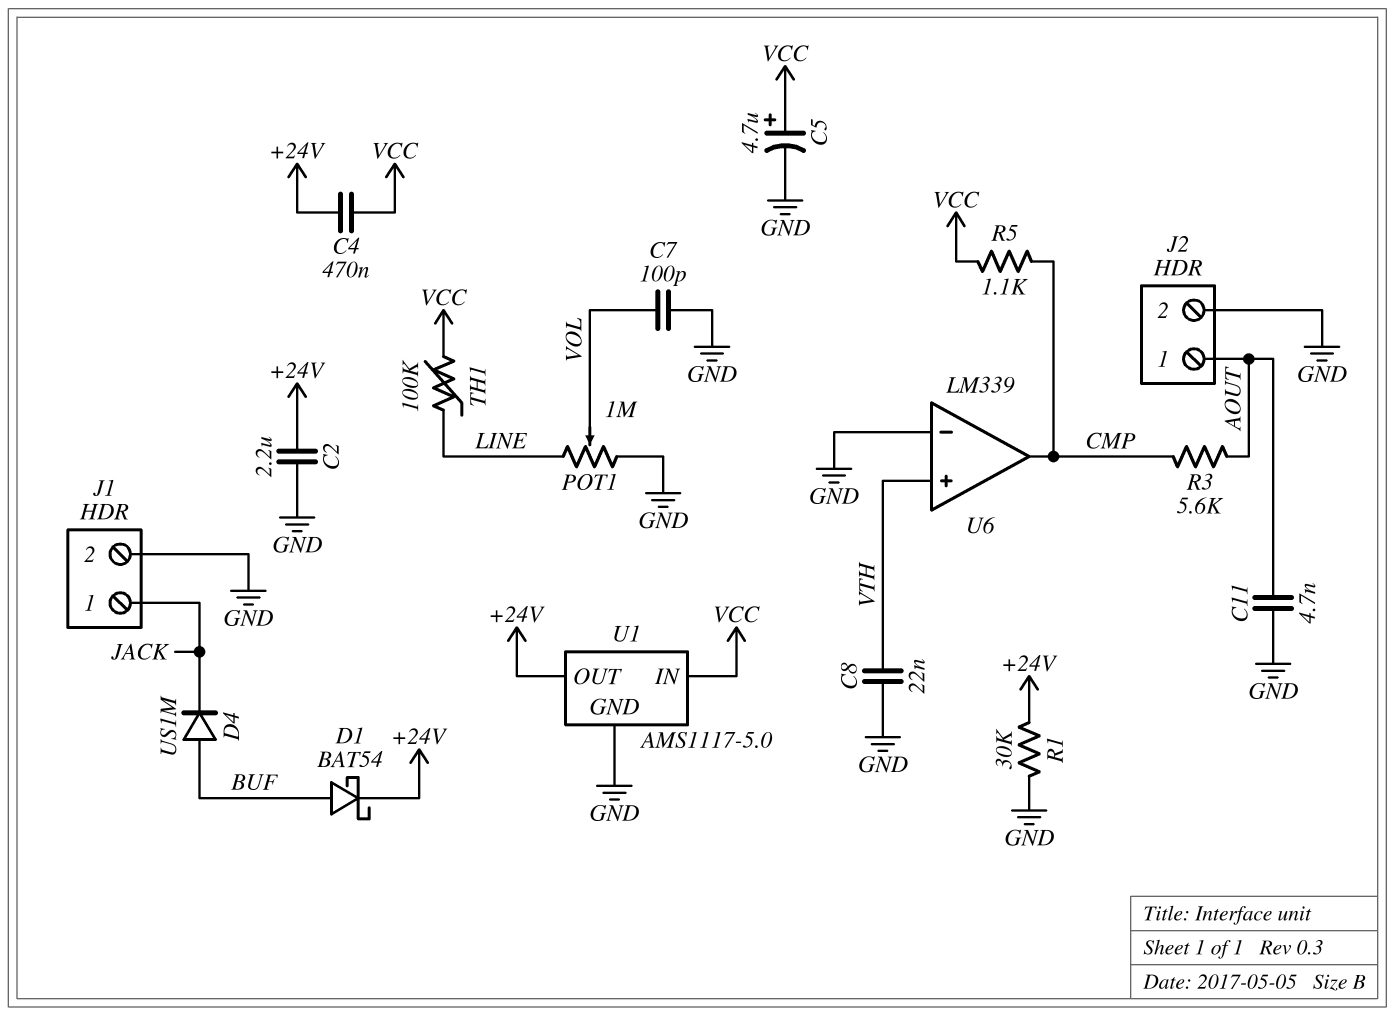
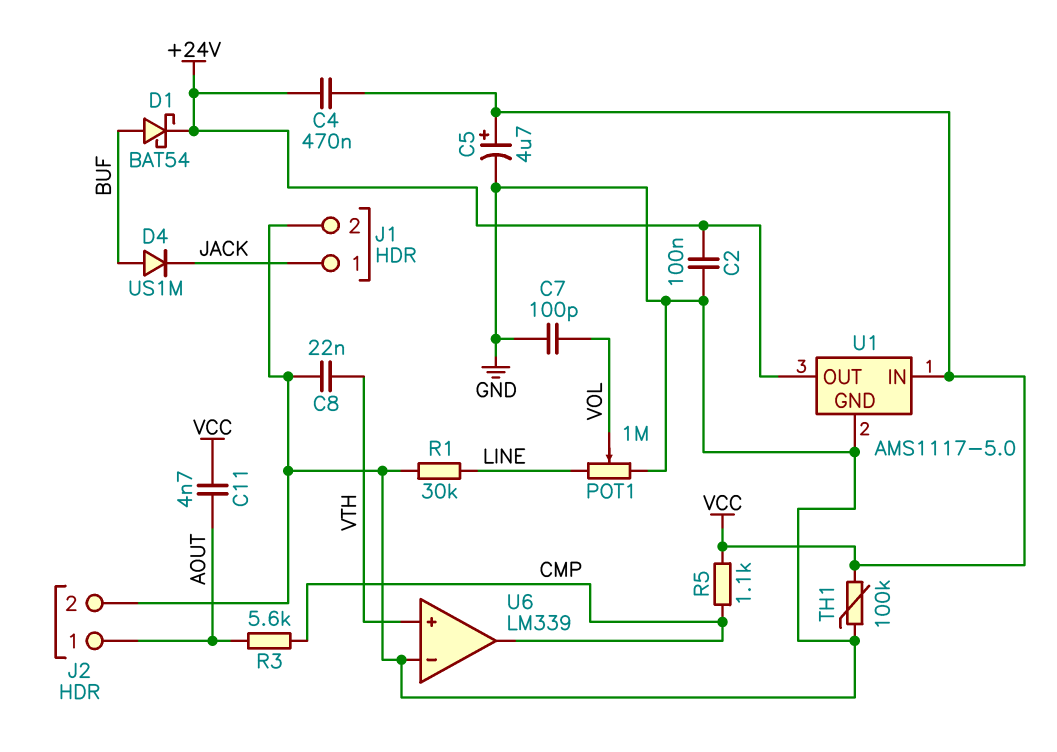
C2: 2.2uF (+24V, GND) -> 100nF (+24V, GND)
C11: 4.7nF (AOUT, GND) -> 4.7nF (AOUT, VCC)
R1: 30k (+24V, GND) -> 30k (GND, LINE)
TH1: 100k (LINE, VCC) -> 100k (GND, VCC)

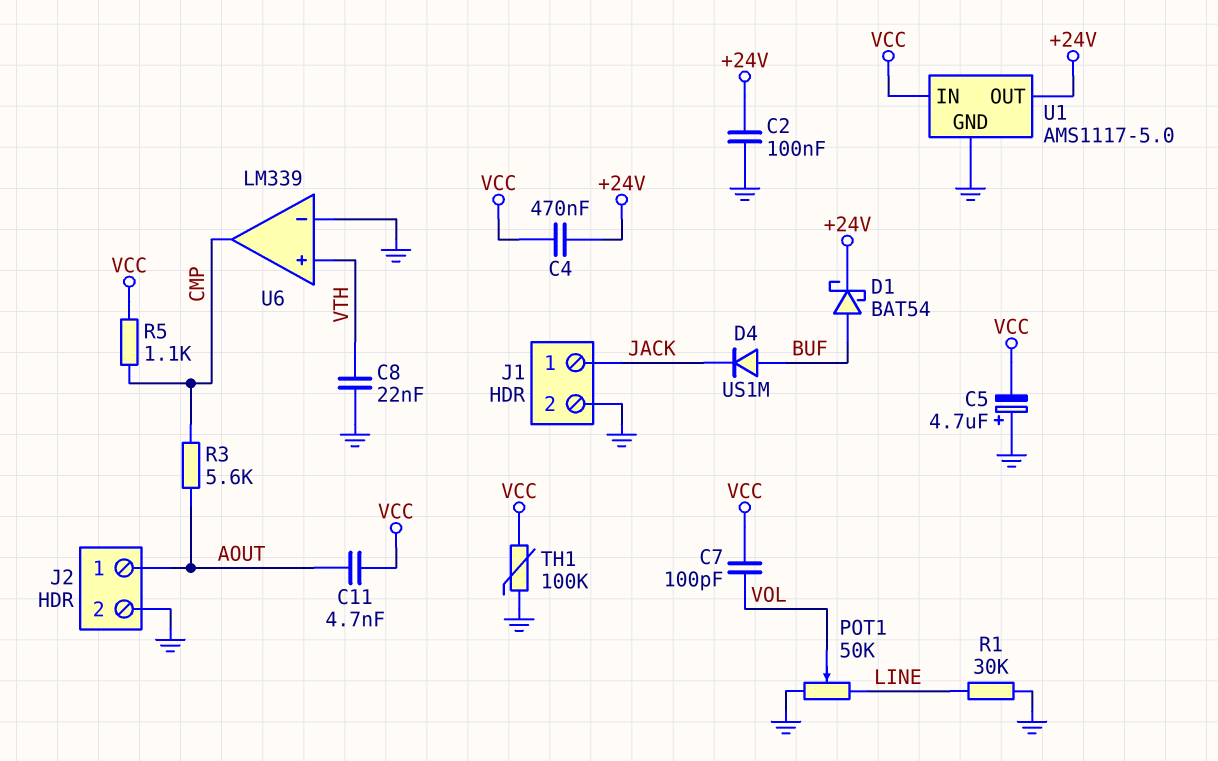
C5: 4.7uF (plus VCC, minus GND) -> 4.7uF (plus GND, minus VCC)
C7: 100pF (GND, VOL) -> 100pF (VCC, VOL)
POT1: 1M (GND, LINE, wiper VOL) -> 50k (GND, LINE, wiper VOL)

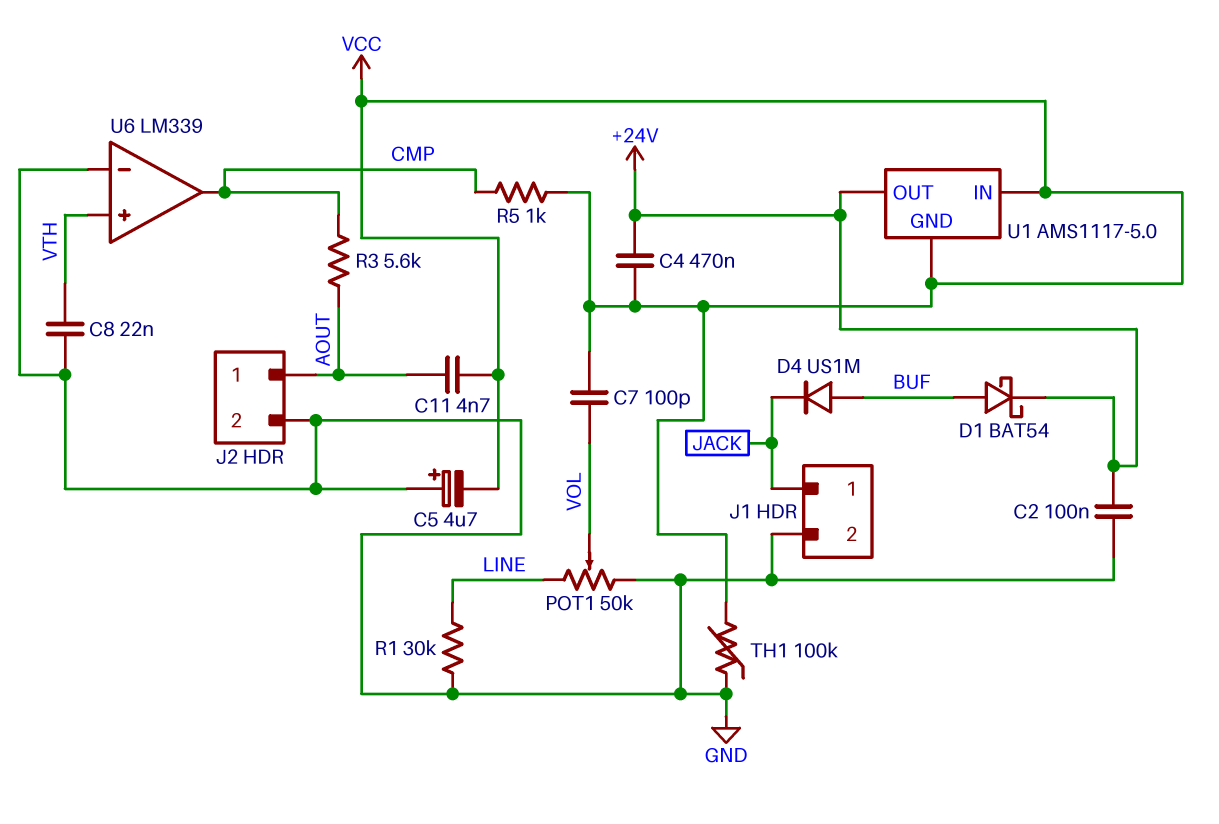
R5: 1.1k (CMP, VCC) -> 1k (CMP, VCC)
U1 pin GND: GND -> VCC

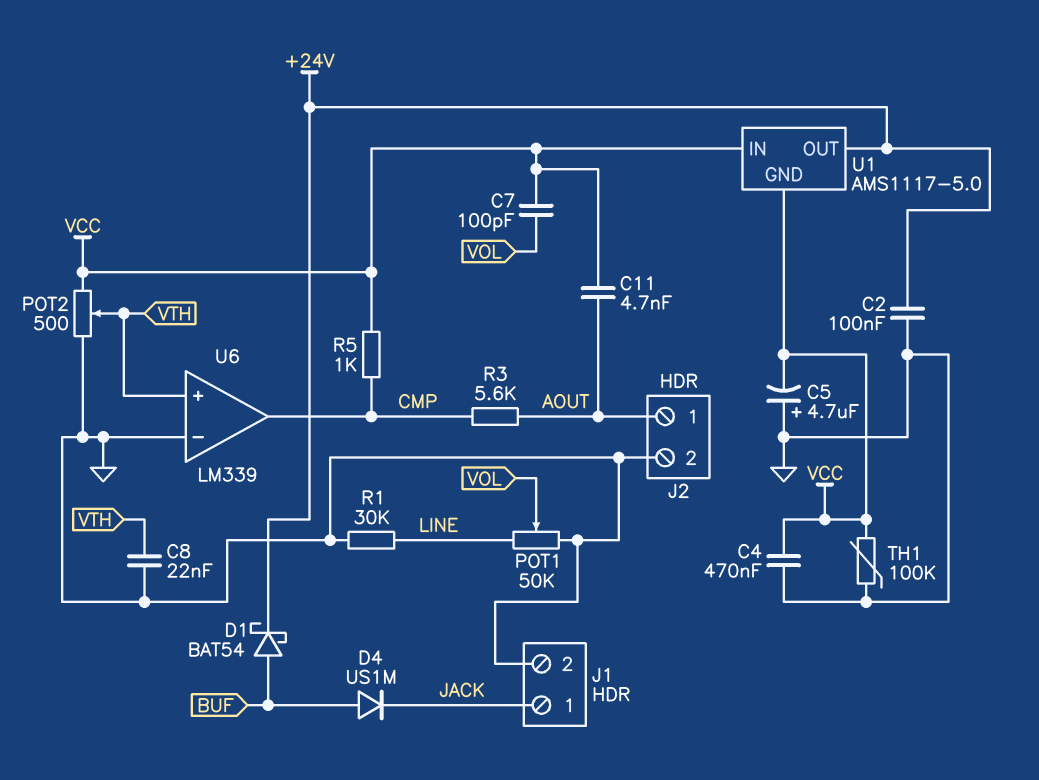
C4: 470nF (+24V, VCC) -> 470nF (GND, VCC)
POT2: none -> 500 (GND, VCC, wiper VTH)

